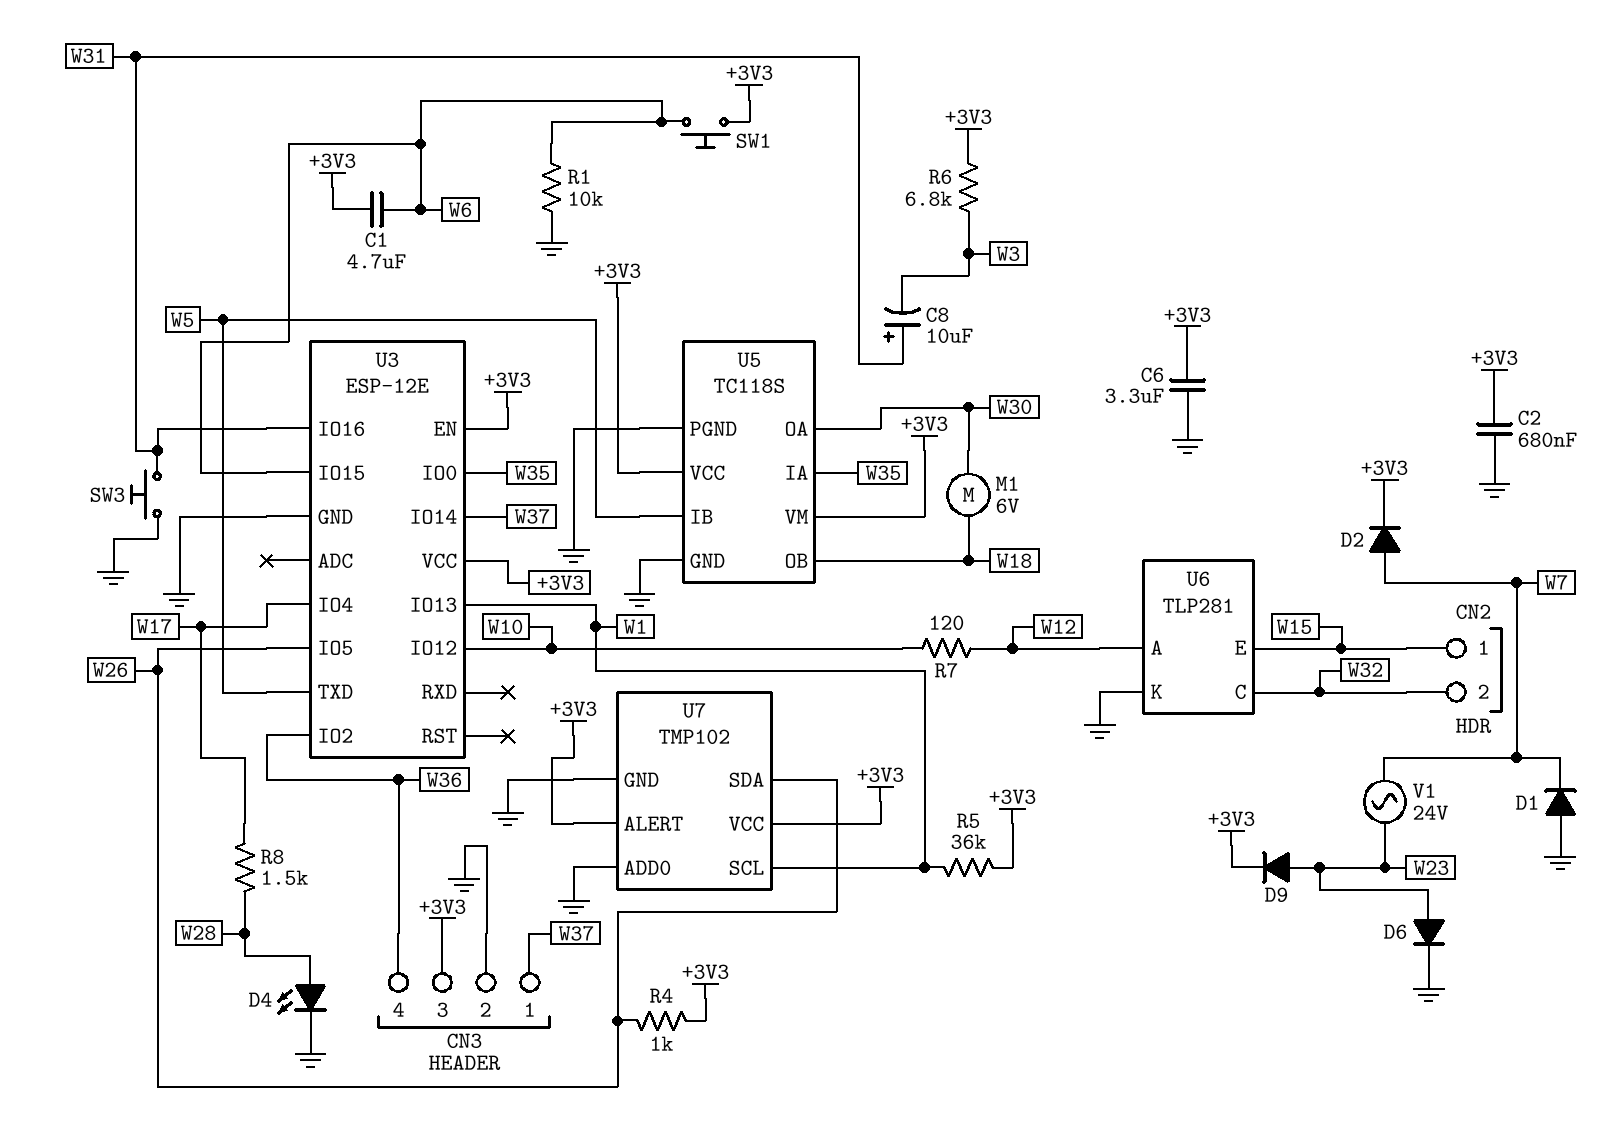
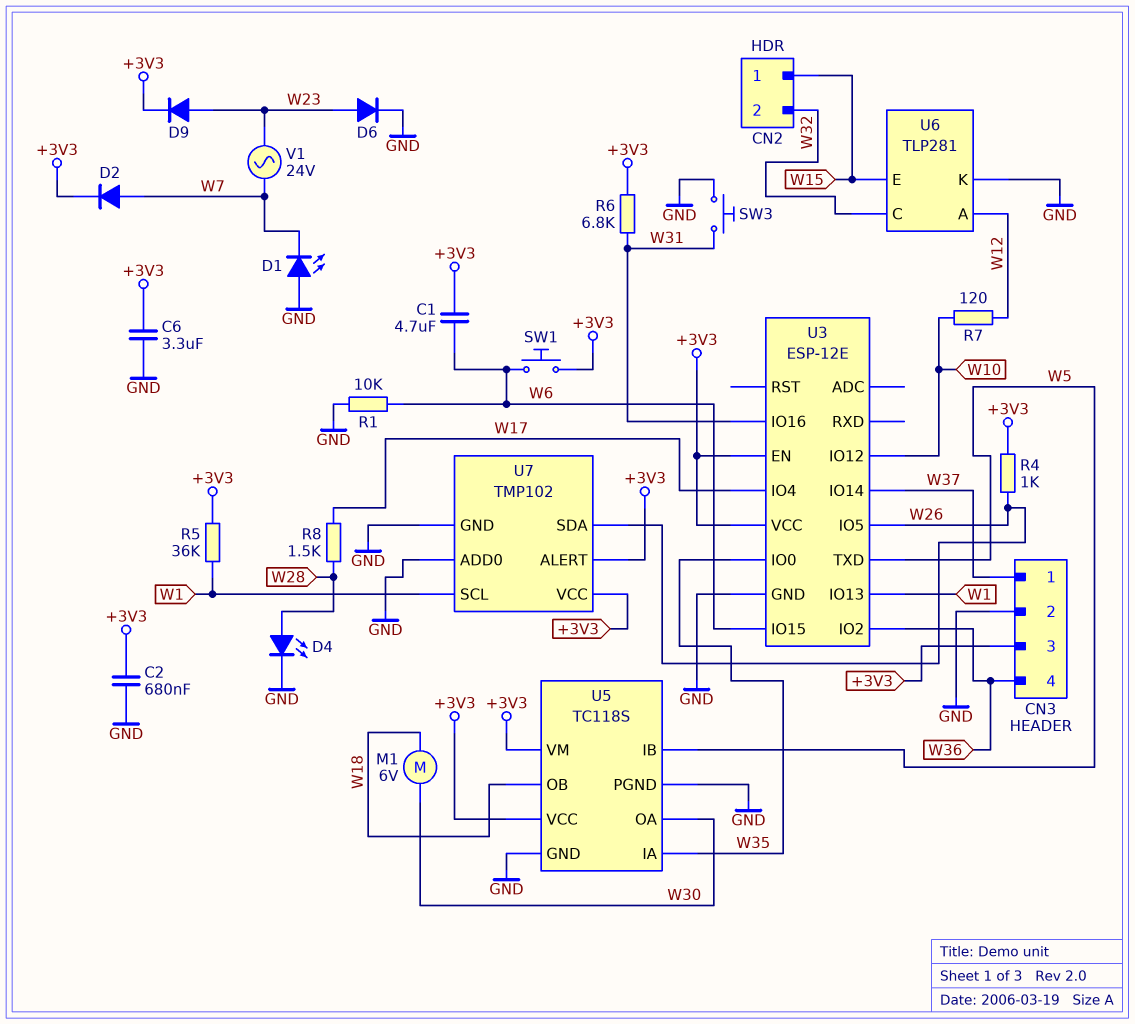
C8: 10uF (plus W31, minus W3) -> none
D1: diode (A GND, K W7) -> LED (A GND, K W7)
R6: 6.8k (+3V3, W3) -> 6.8k (+3V3, W31)

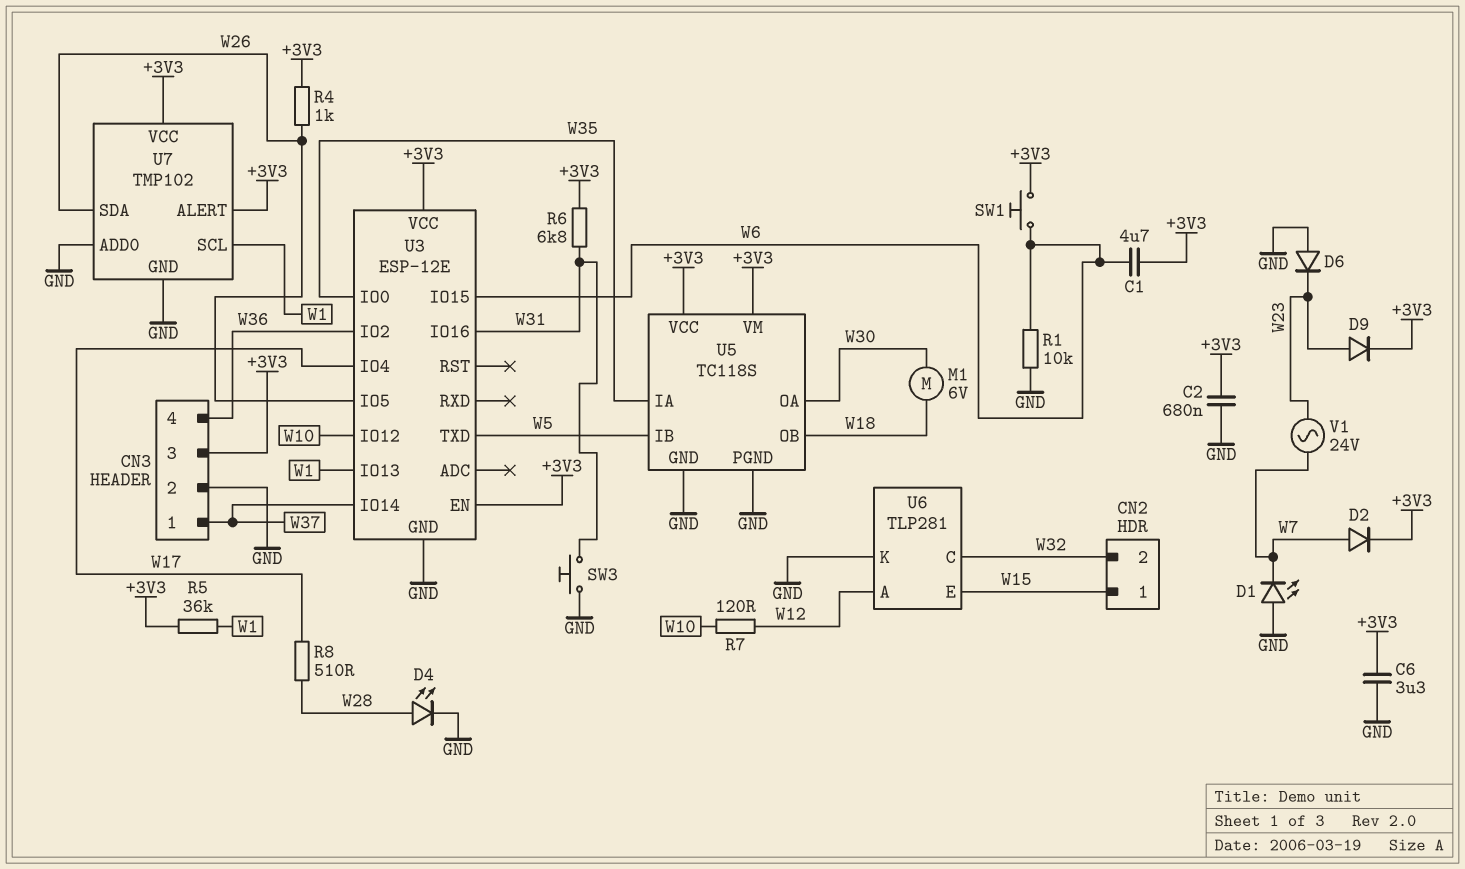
D6: diode (A W23, K GND) -> diode (A GND, K W23)
R8: 1.5k (W17, W28) -> 510 (W17, W28)

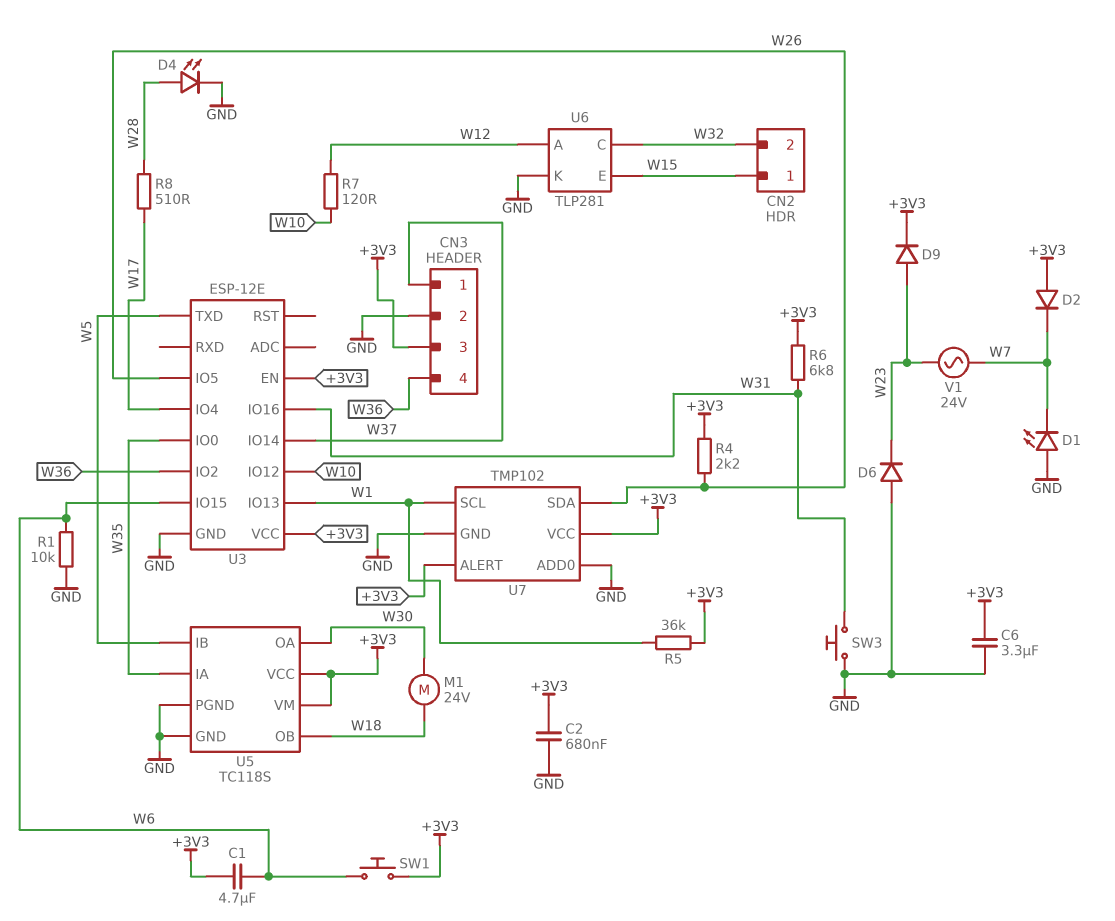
D2: diode (A W7, K +3V3) -> diode (A +3V3, K W7)
M1: motor 6V (W18, W30) -> motor 24V (W18, W30)
R4: 1k (+3V3, W26) -> 2.2k (+3V3, W26)

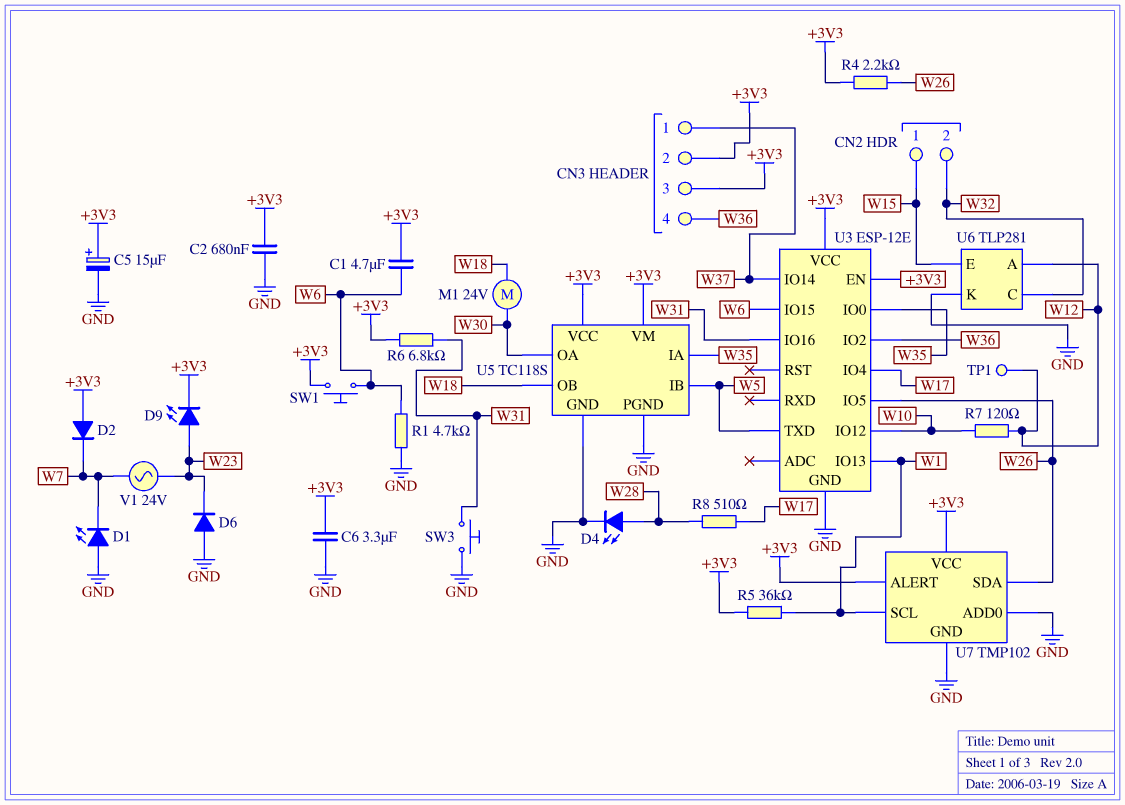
C5: none -> 15uF (plus +3V3, minus GND)
CN3 pin 2: GND -> +3V3
D9: diode (A W23, K +3V3) -> LED (A W23, K +3V3)
R1: 10k (GND, W6) -> 4.7k (GND, W6)
TP1: none -> test point (W12)

